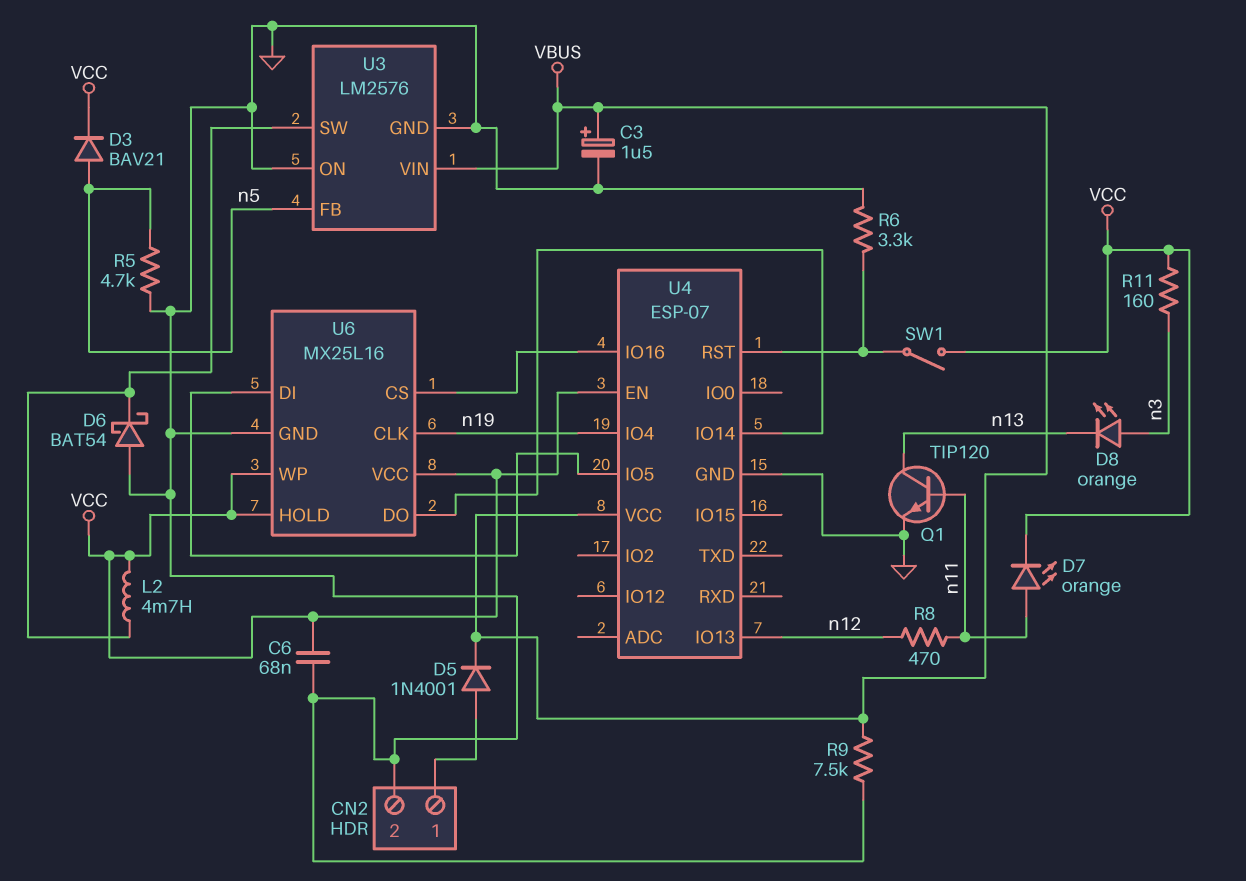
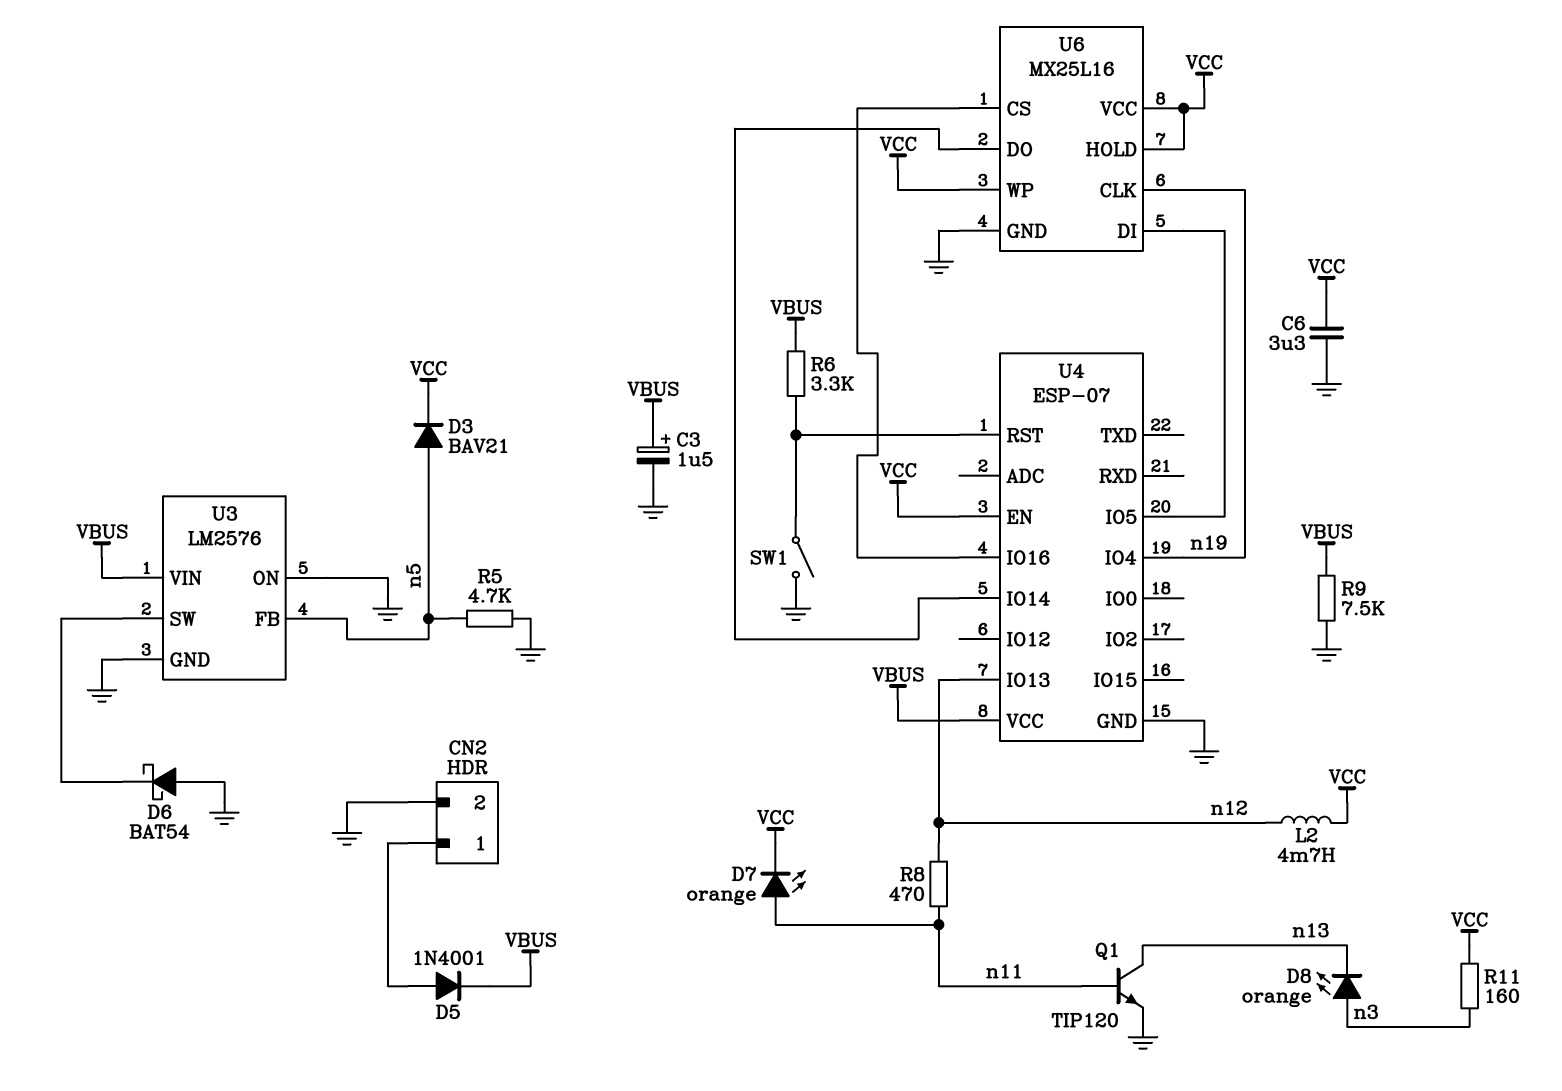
C6: 68nF (GND, VCC) -> 3.3uF (GND, VCC)
L2: 4.7mH (U3/SW, VCC) -> 4.7mH (VCC, n12)
R6: 3.3k (GND, U4/RST) -> 3.3k (U4/RST, VBUS)
SW1: switch (U4/RST, VCC) -> switch (GND, U4/RST)

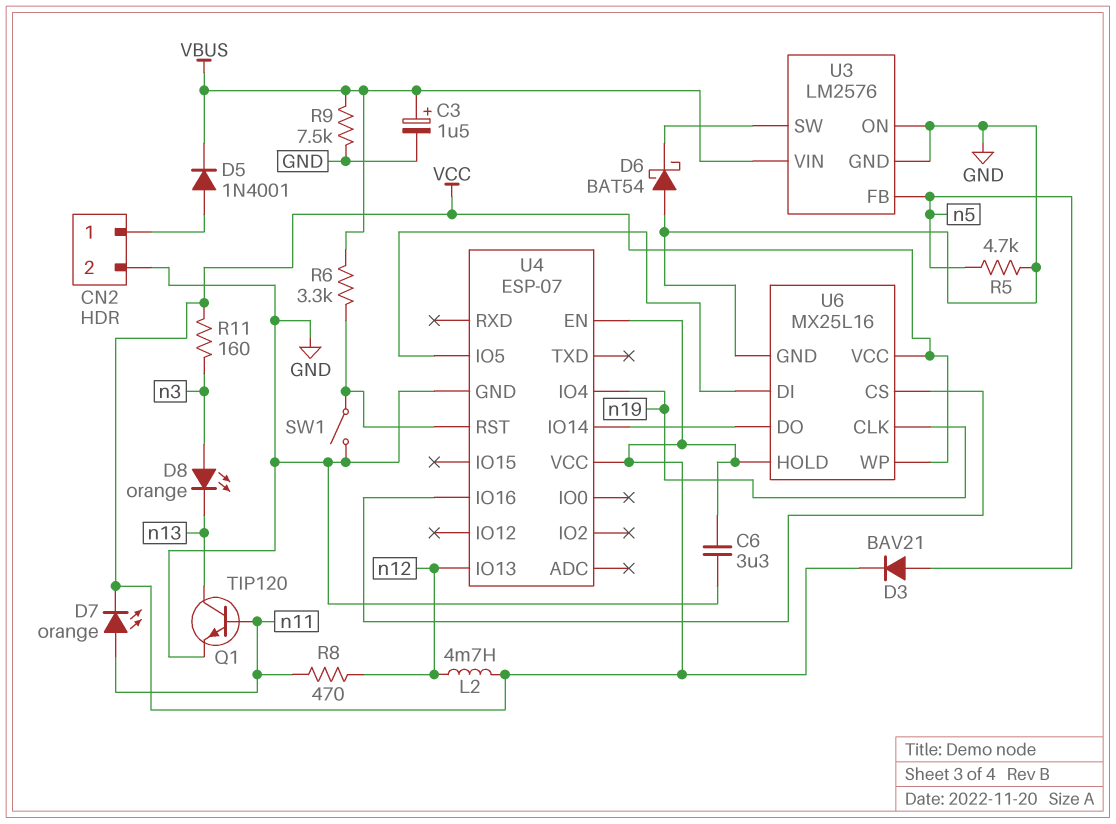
U4 pin VCC: VBUS -> VCC

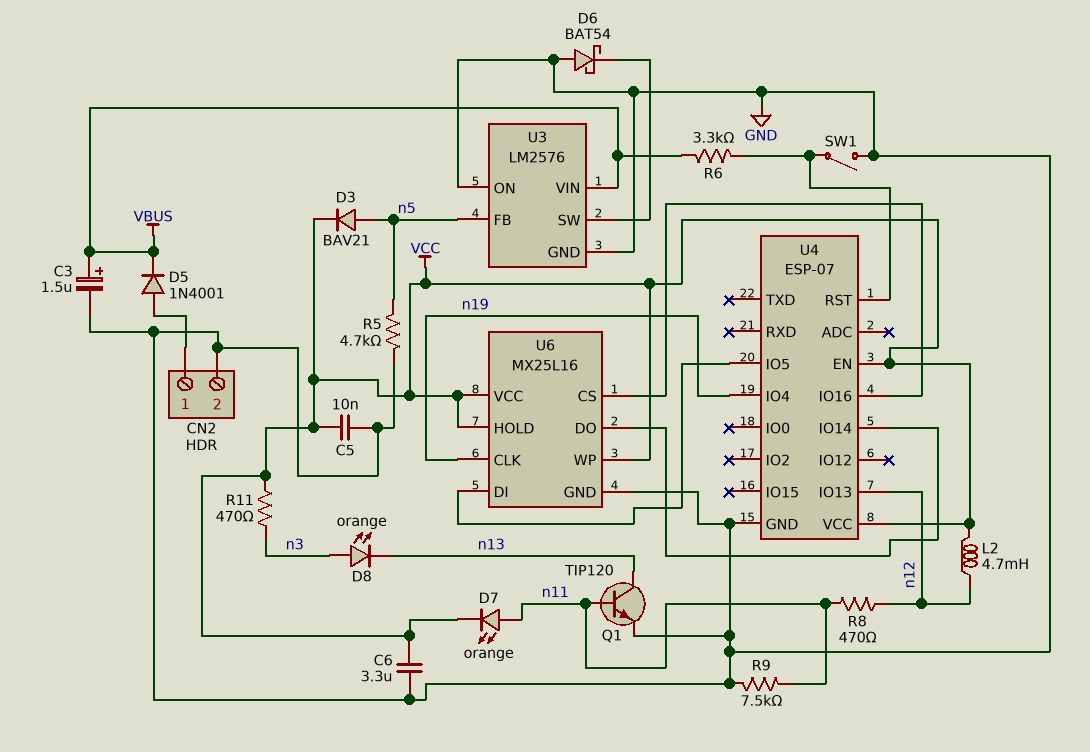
C5: none -> 10nF (GND, VCC)
R9: 7.5k (GND, VBUS) -> 7.5k (GND, n11)
R11: 160 (VCC, n3) -> 470 (VCC, n3)

